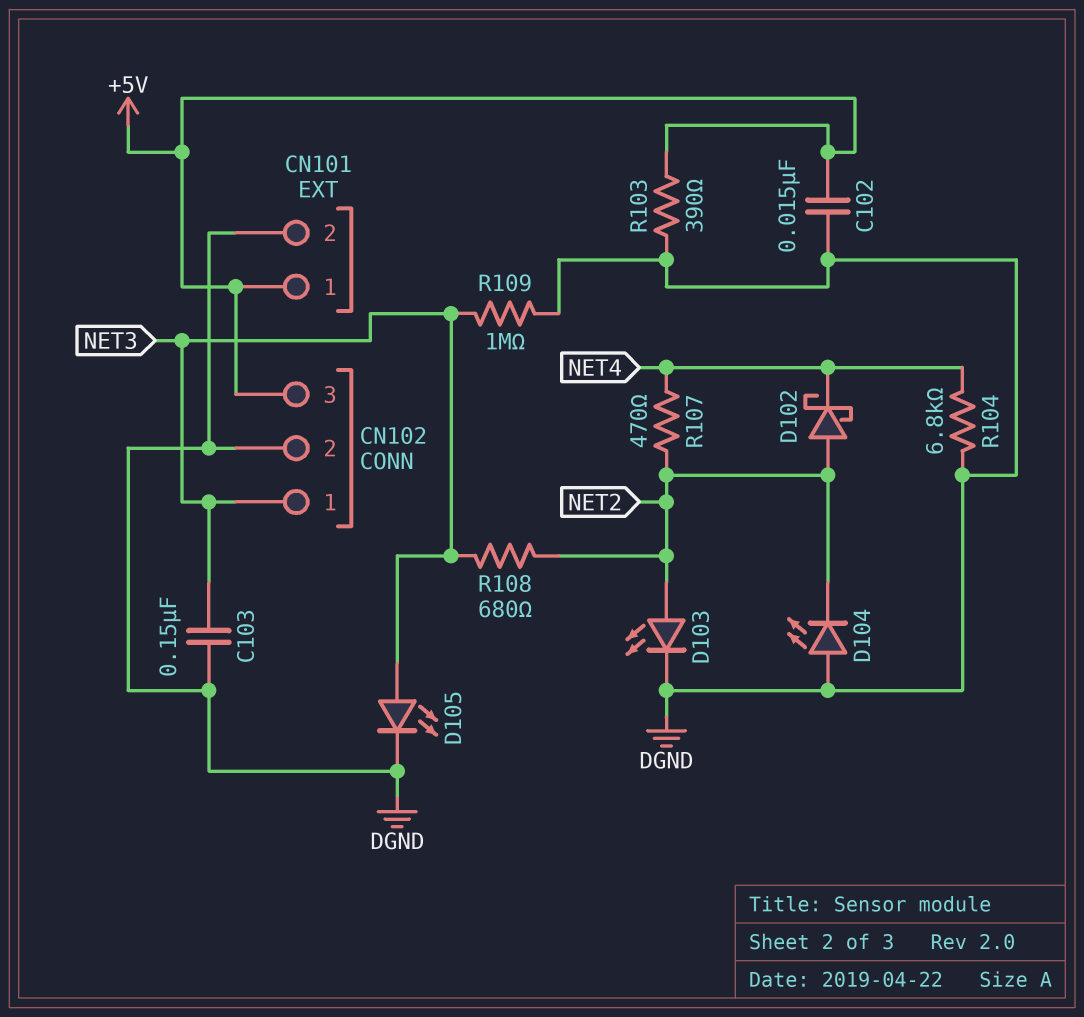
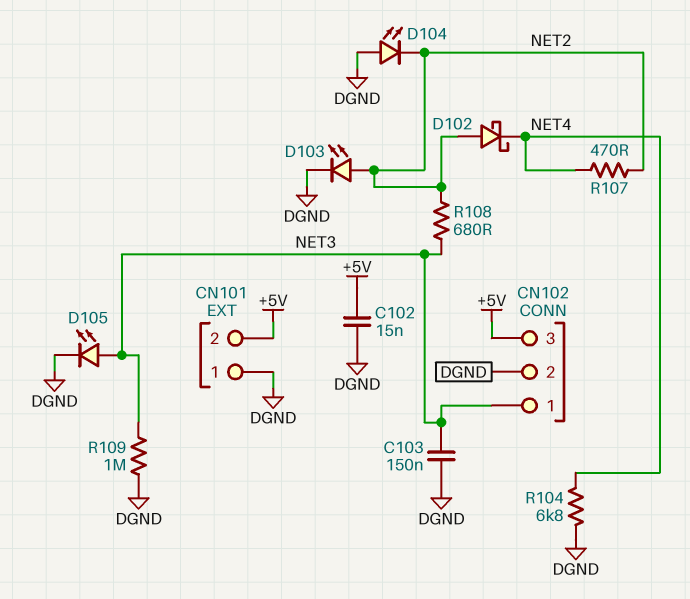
CN101 pin 1: +5V -> DGND
CN101 pin 2: DGND -> +5V
R103: 390 (+5V, DGND) -> none

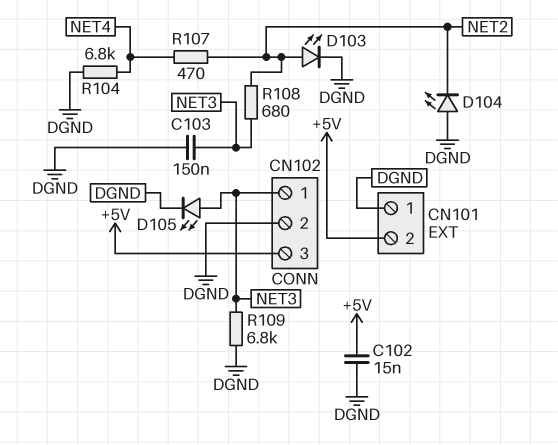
D102: schottky (A NET2, K NET4) -> none
R109: 1M (DGND, NET3) -> 6.8k (DGND, NET3)

